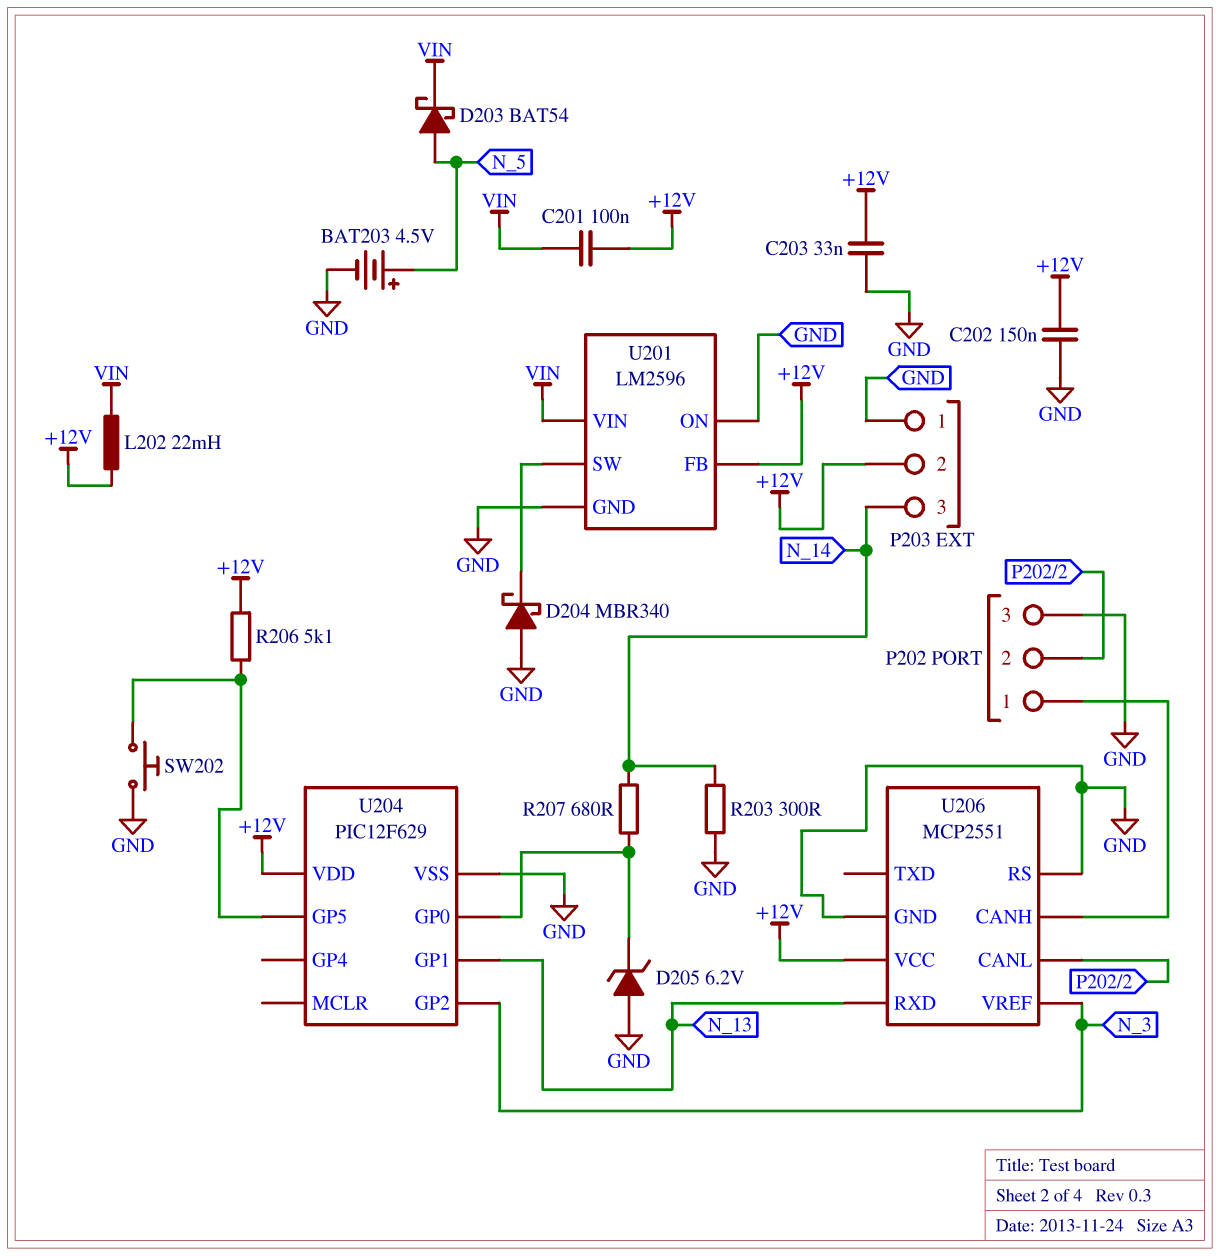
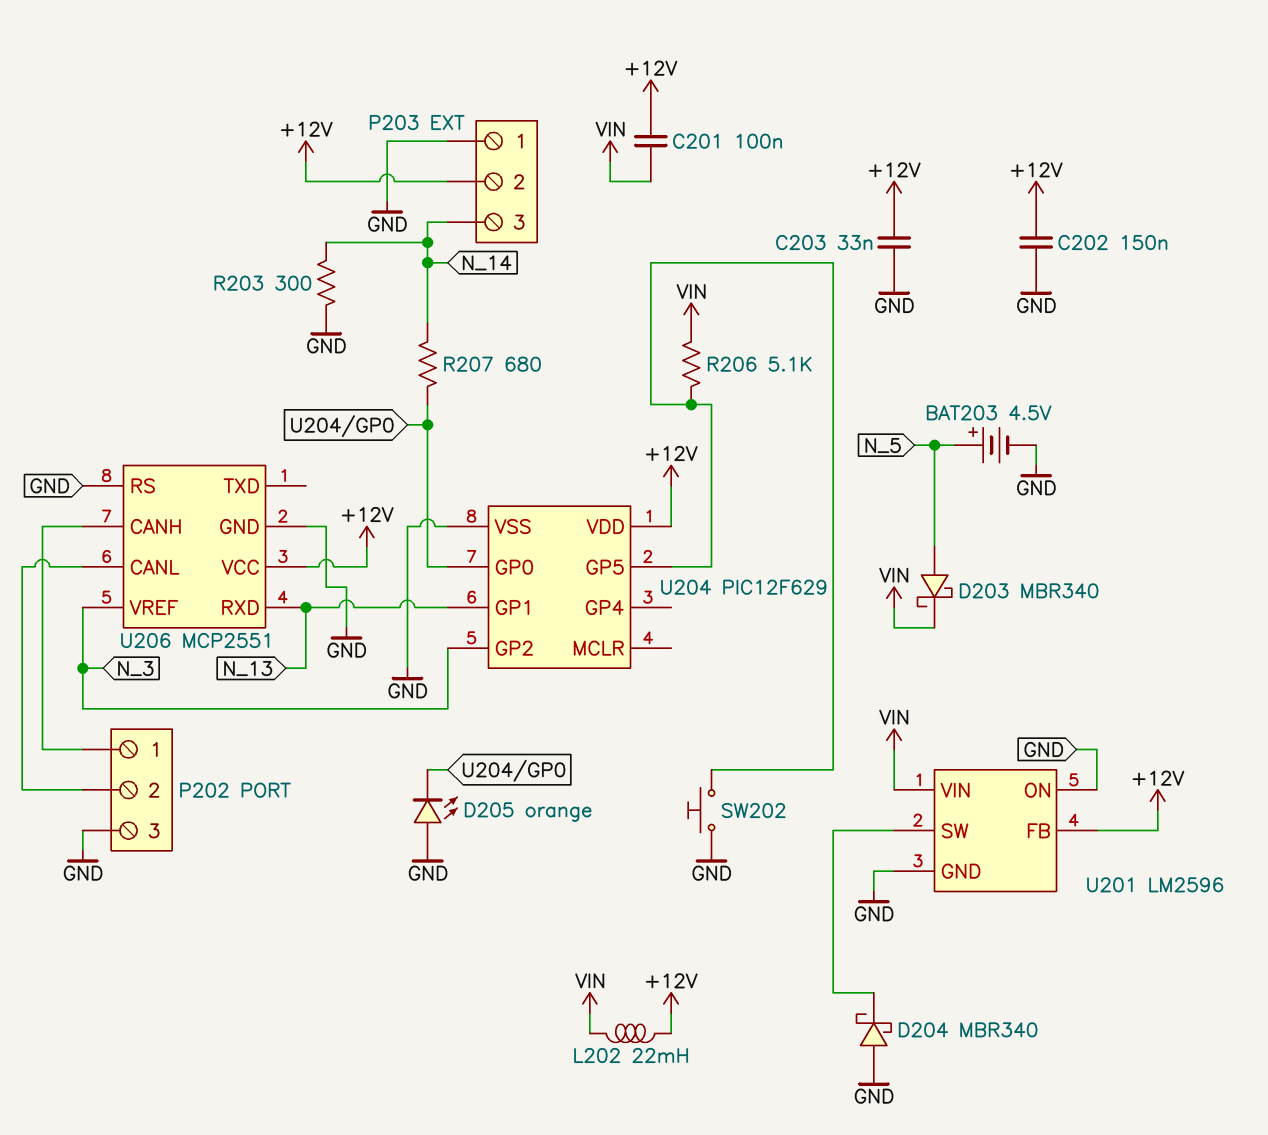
D203: schottky BAT54 (A N_5, K VIN) -> schottky MBR340 (A N_5, K VIN)
D205: zener 6.2V (A GND, K U204/GP0) -> LED orange (A GND, K U204/GP0)
R206: 5.1k (+12V, U204/GP5) -> 5.1k (U204/GP5, VIN)

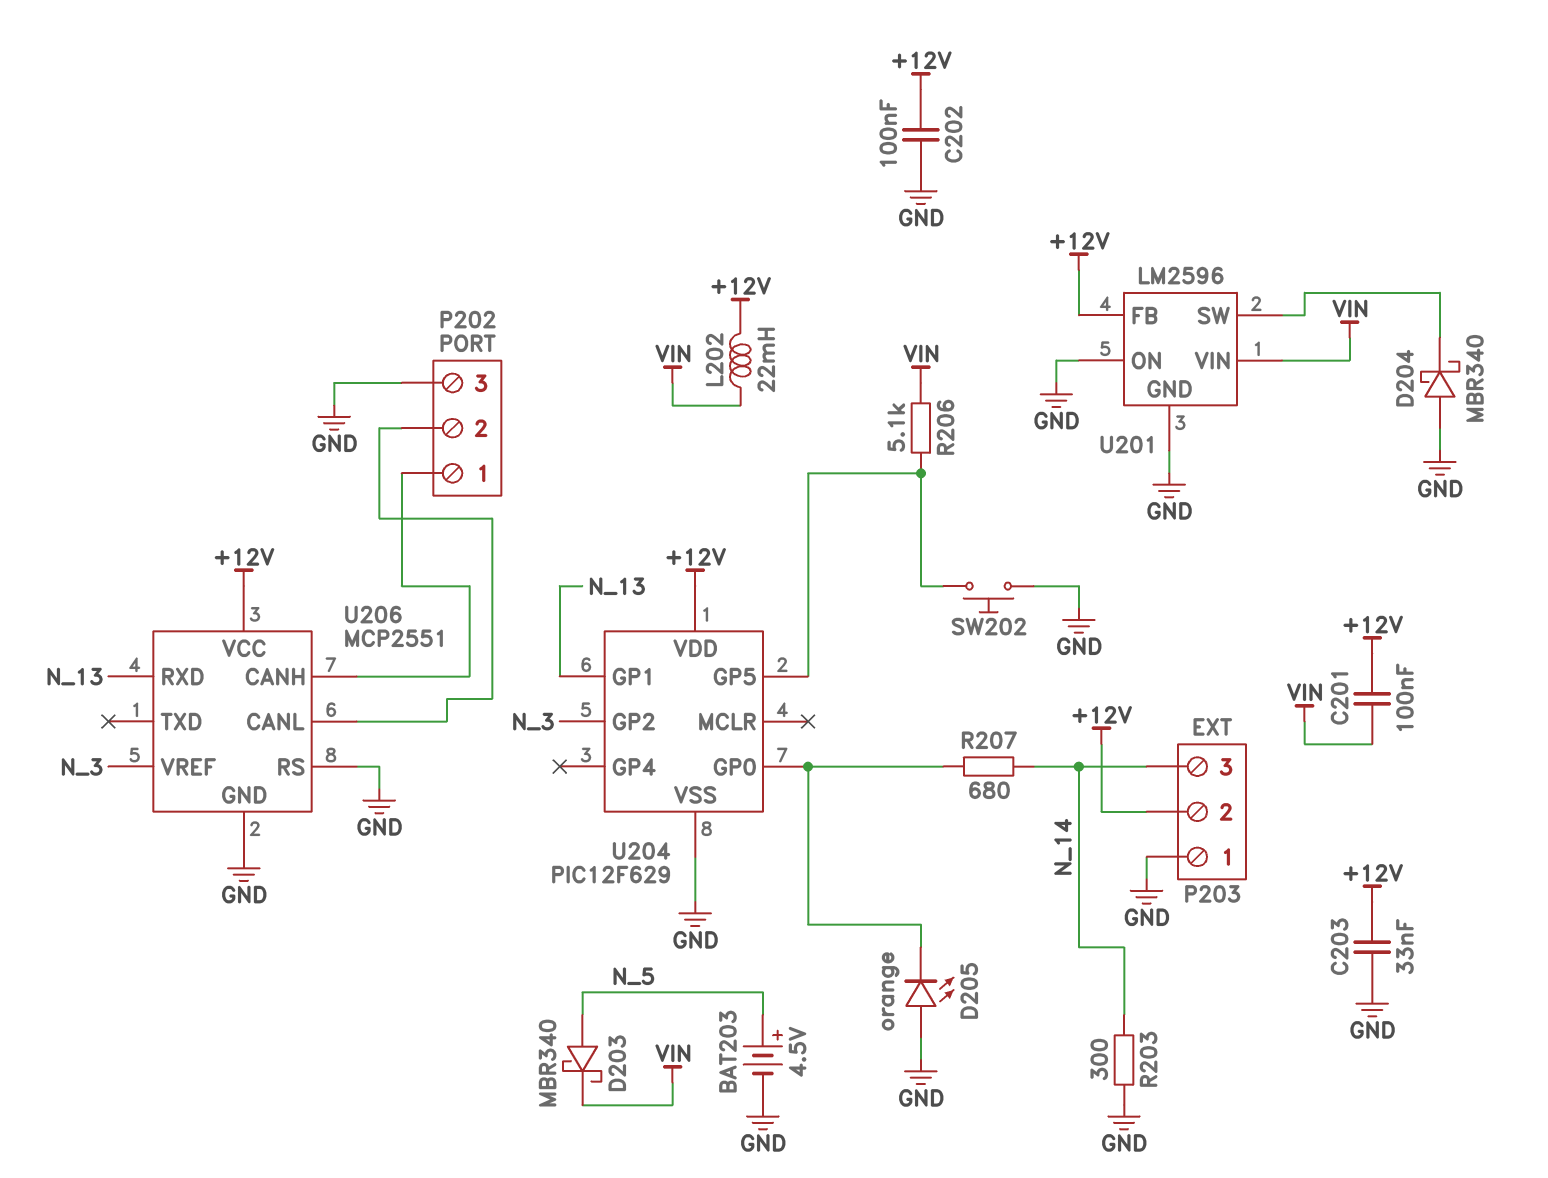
C202: 150nF (+12V, GND) -> 100nF (+12V, GND)

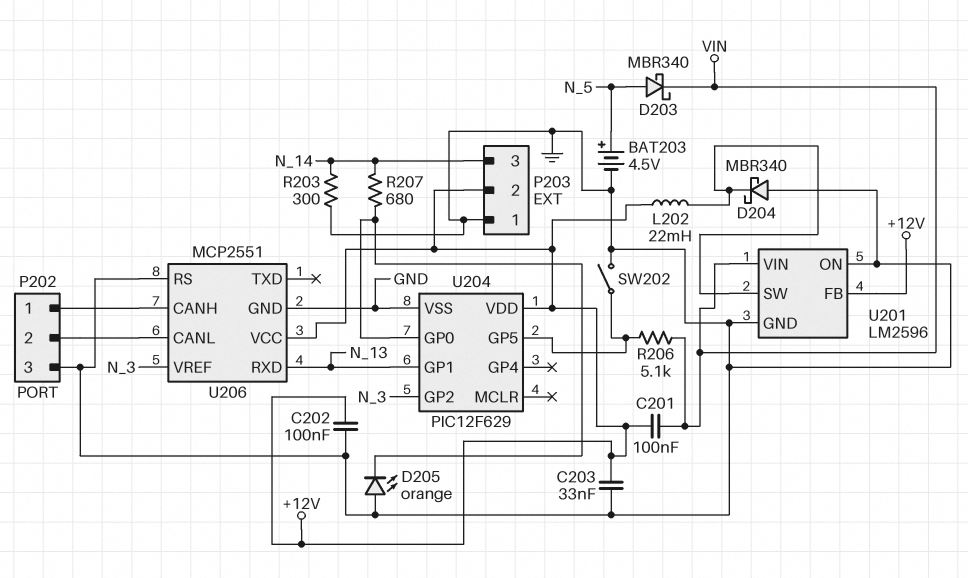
L202: 22mH (+12V, VIN) -> 22mH (+12V, U201/SW)
SW202: button (GND, U204/GP5) -> switch (GND, U204/GP5)

